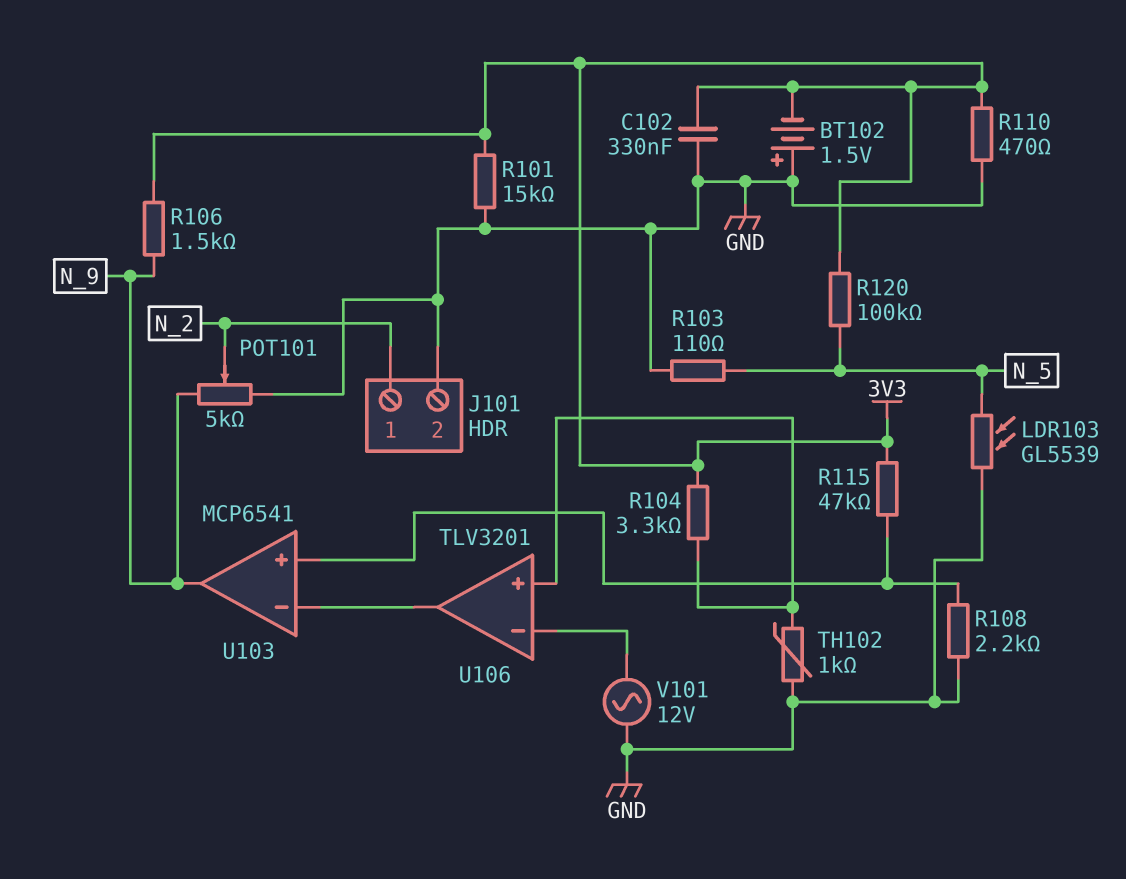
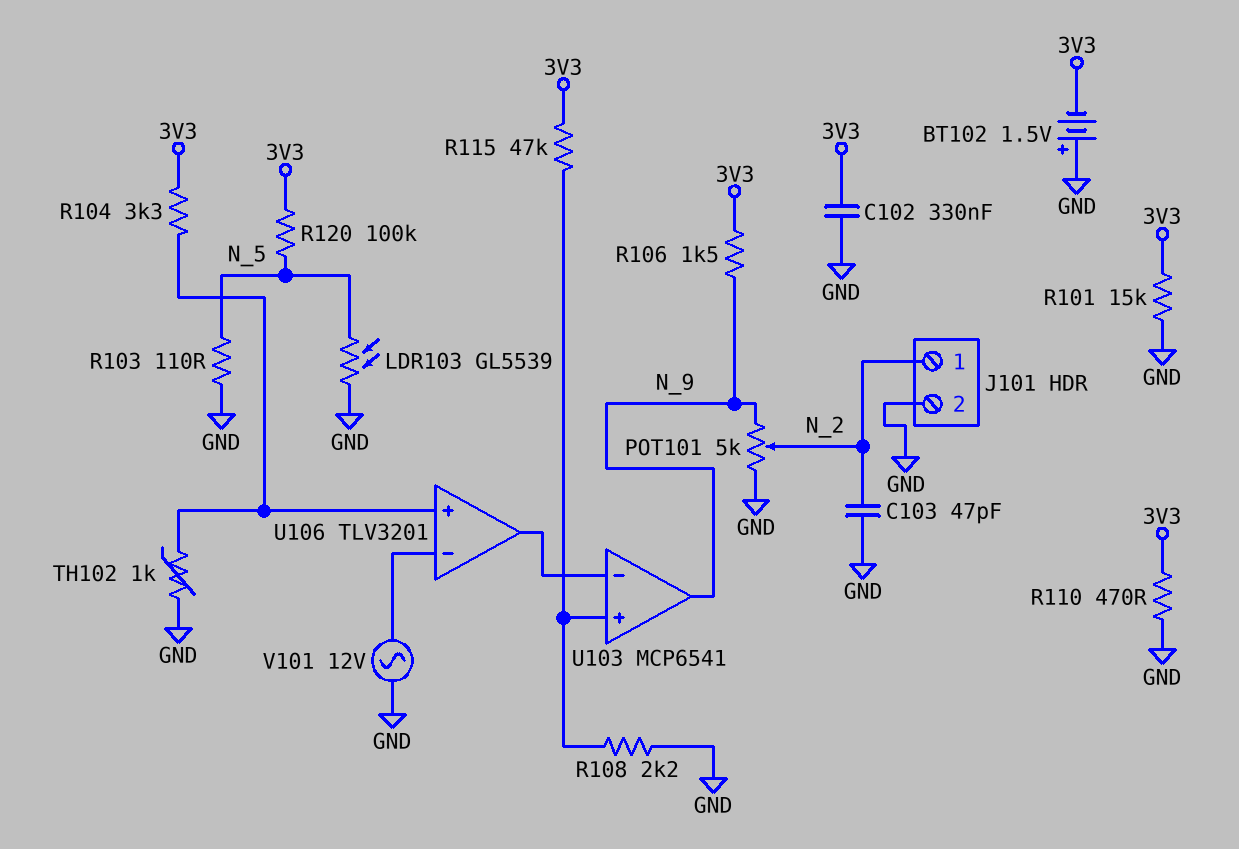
C103: none -> 47pF (GND, N_2)

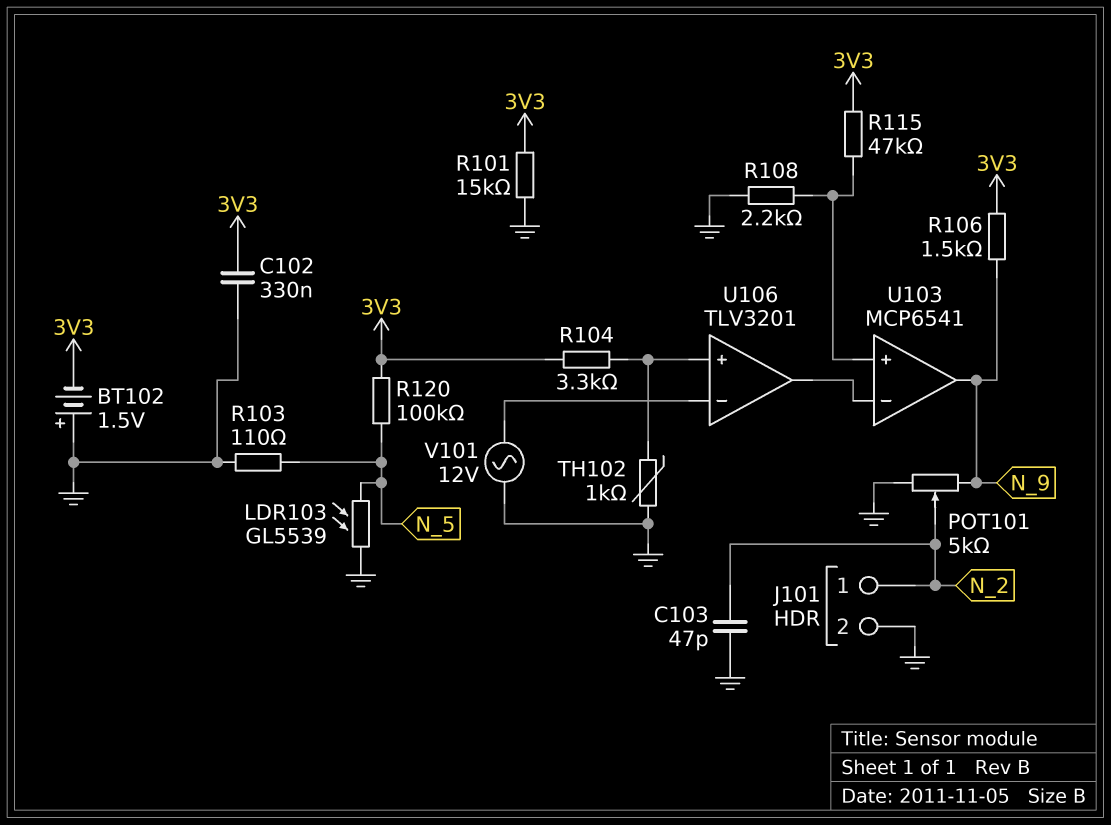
R110: 470 (3V3, GND) -> none

